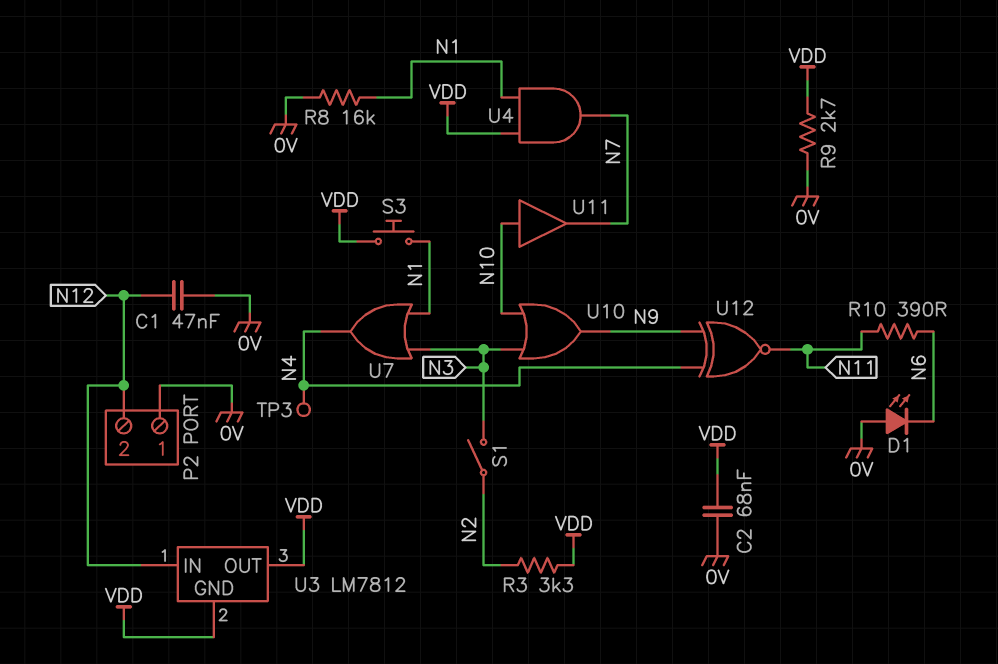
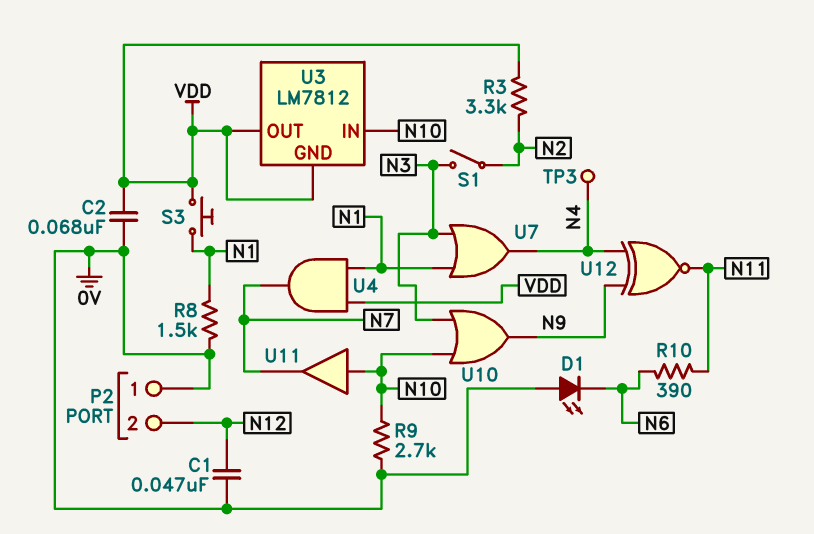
R8: 16k (0V, N1) -> 1.5k (0V, N1)
R9: 2.7k (0V, VDD) -> 2.7k (0V, N10)
U3 pin IN: N12 -> N10

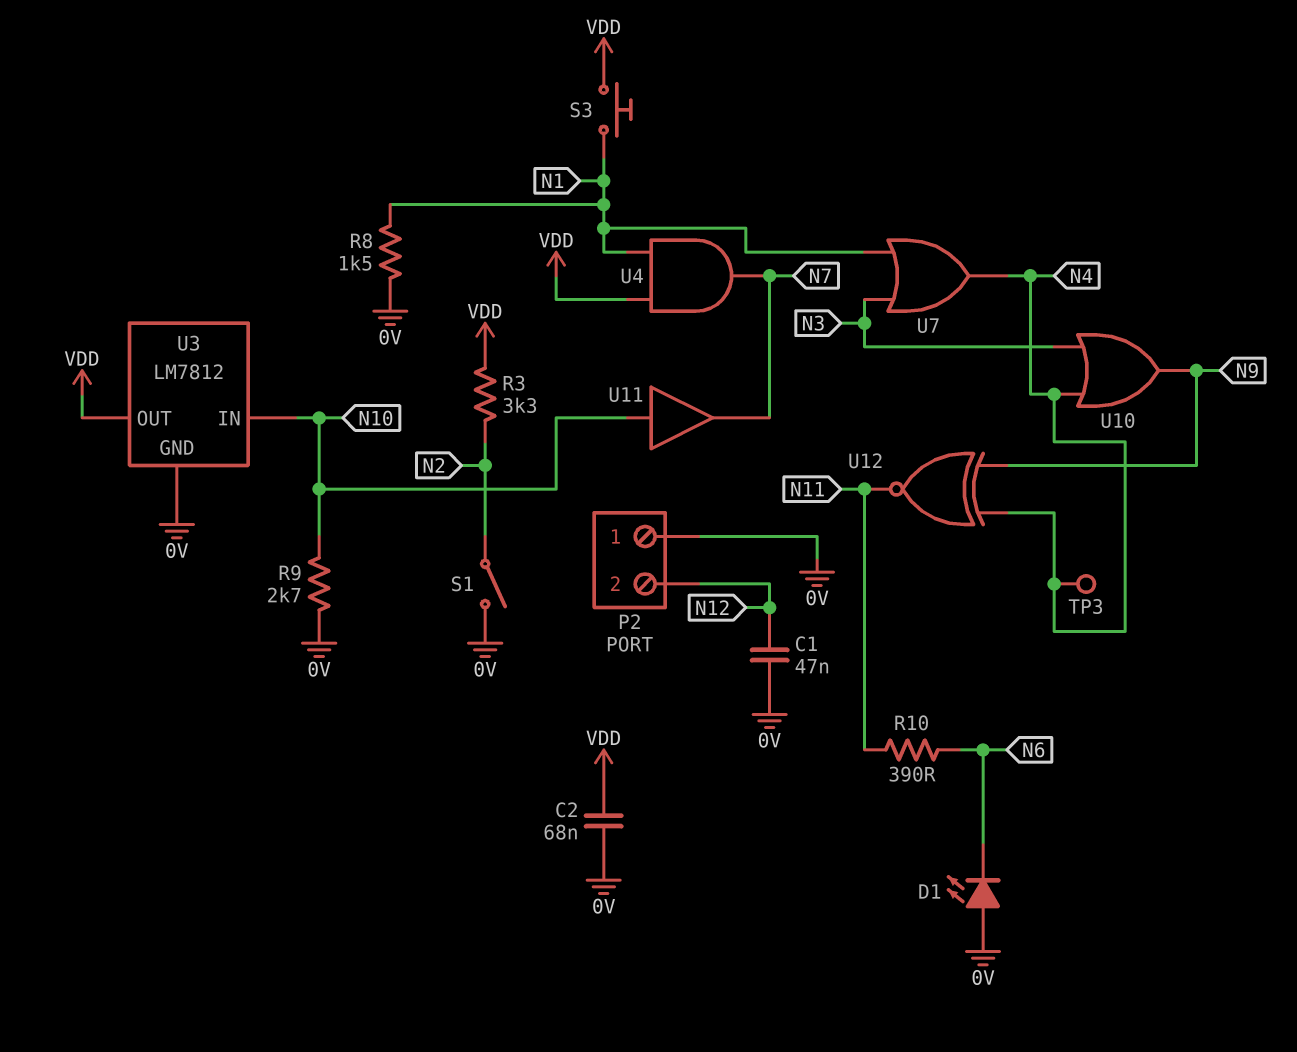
S1: switch (N2, N3) -> switch (0V, N2)
U3 pin GND: VDD -> 0V
U10: OR (in N3, in N10, out N9) -> OR (in N3, in N4, out N9)

